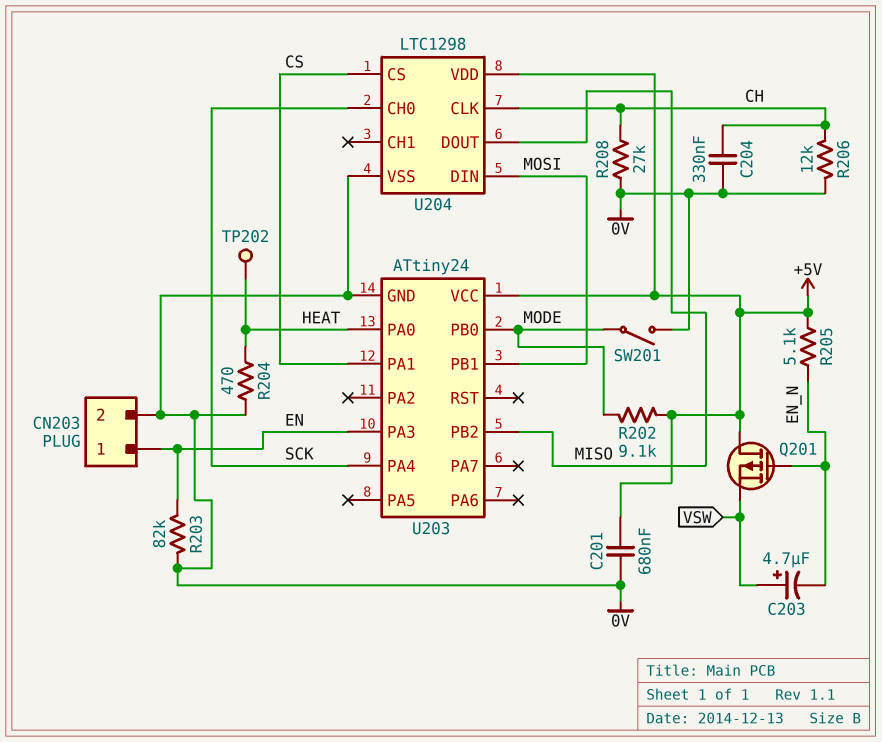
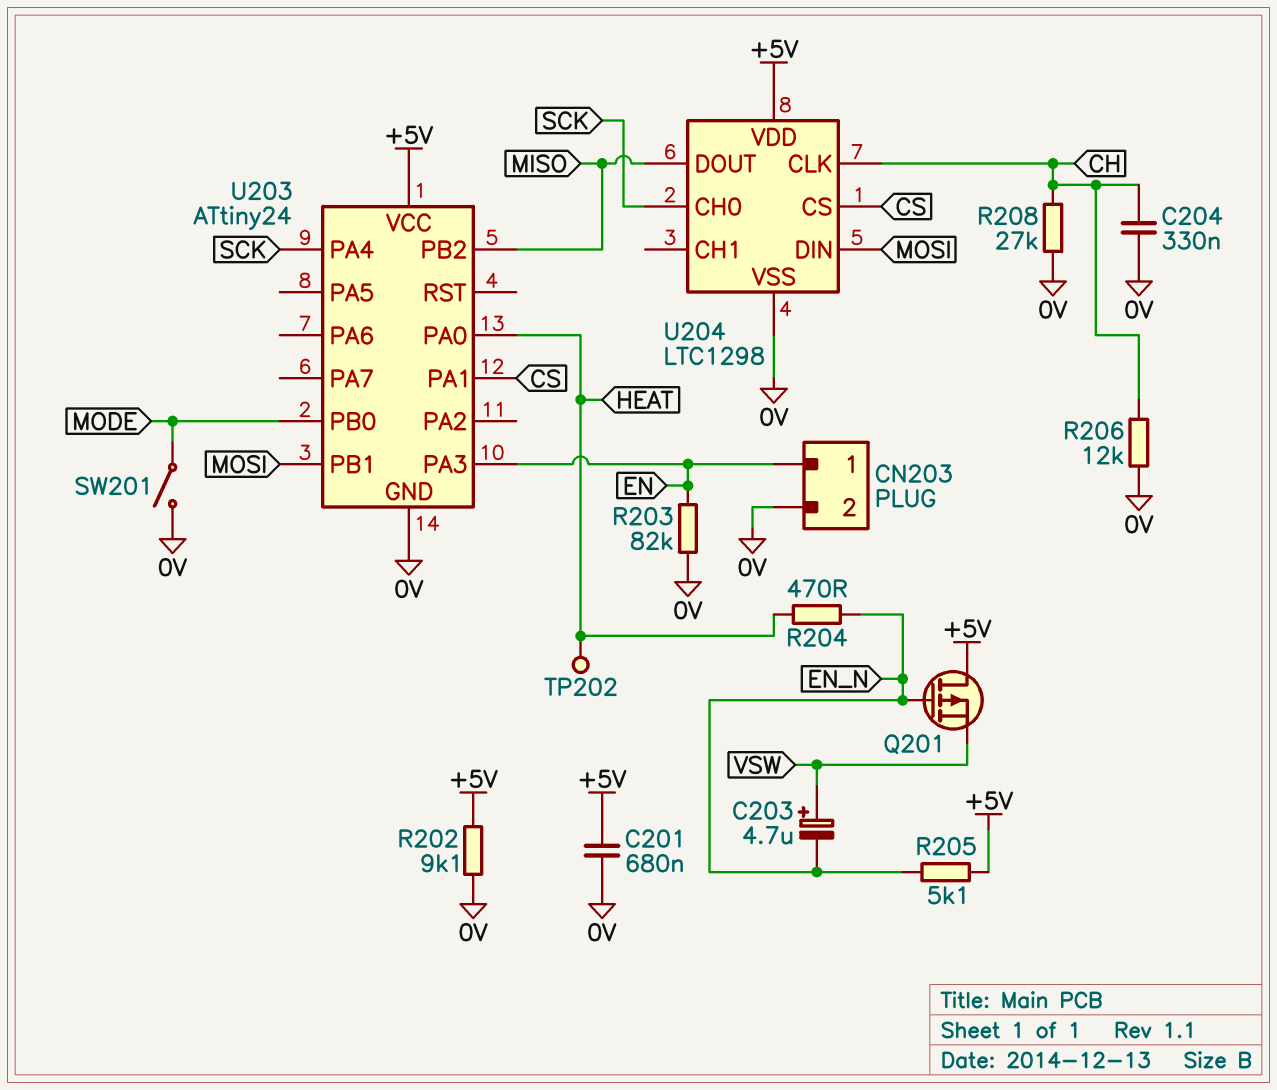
R202: 9.1k (+5V, MODE) -> 9.1k (+5V, 0V)
R204: 470 (0V, HEAT) -> 470 (EN_N, HEAT)

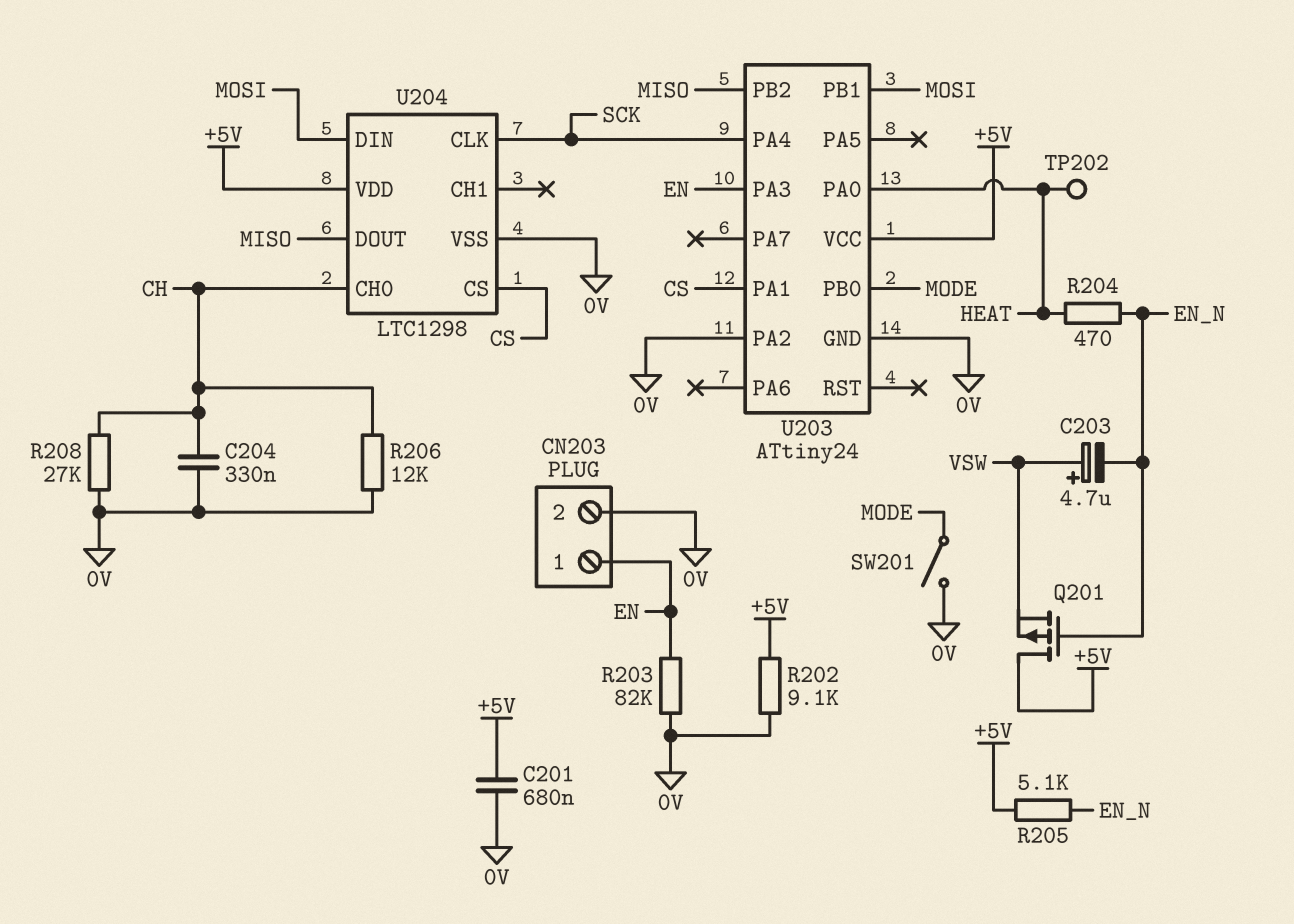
U203 pin PA2: none -> 0V
U204 pin CH0: SCK -> CH
U204 pin CLK: CH -> SCK

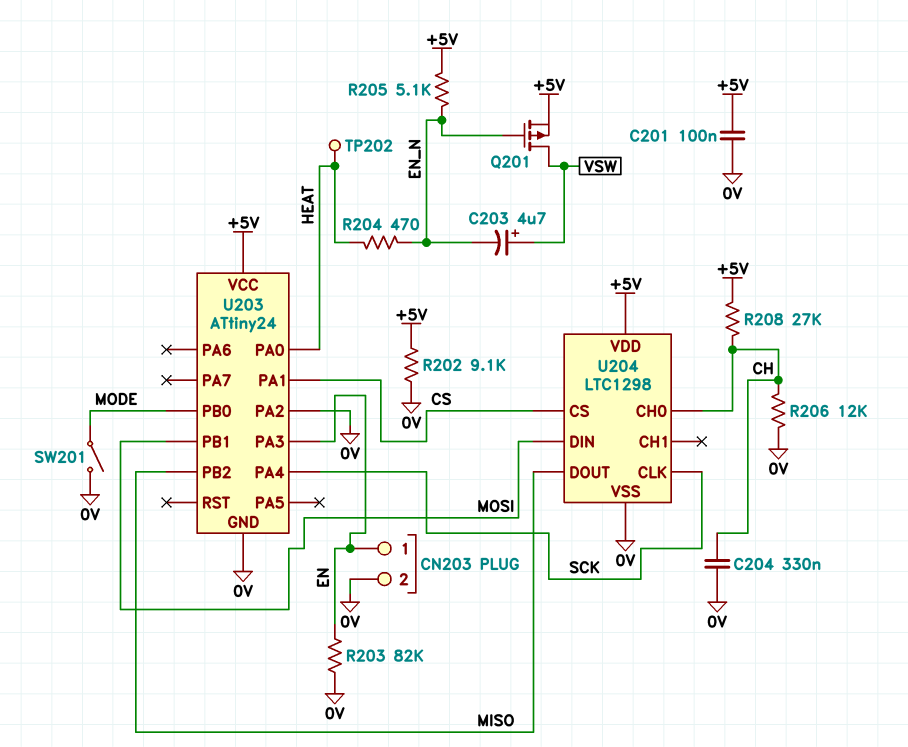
C201: 680nF (+5V, 0V) -> 100nF (+5V, 0V)
Q201: PMOS (G EN_N, D +5V, S VSW) -> PMOS (G EN_N, D VSW, S +5V)
R208: 27k (0V, CH) -> 27k (+5V, CH)

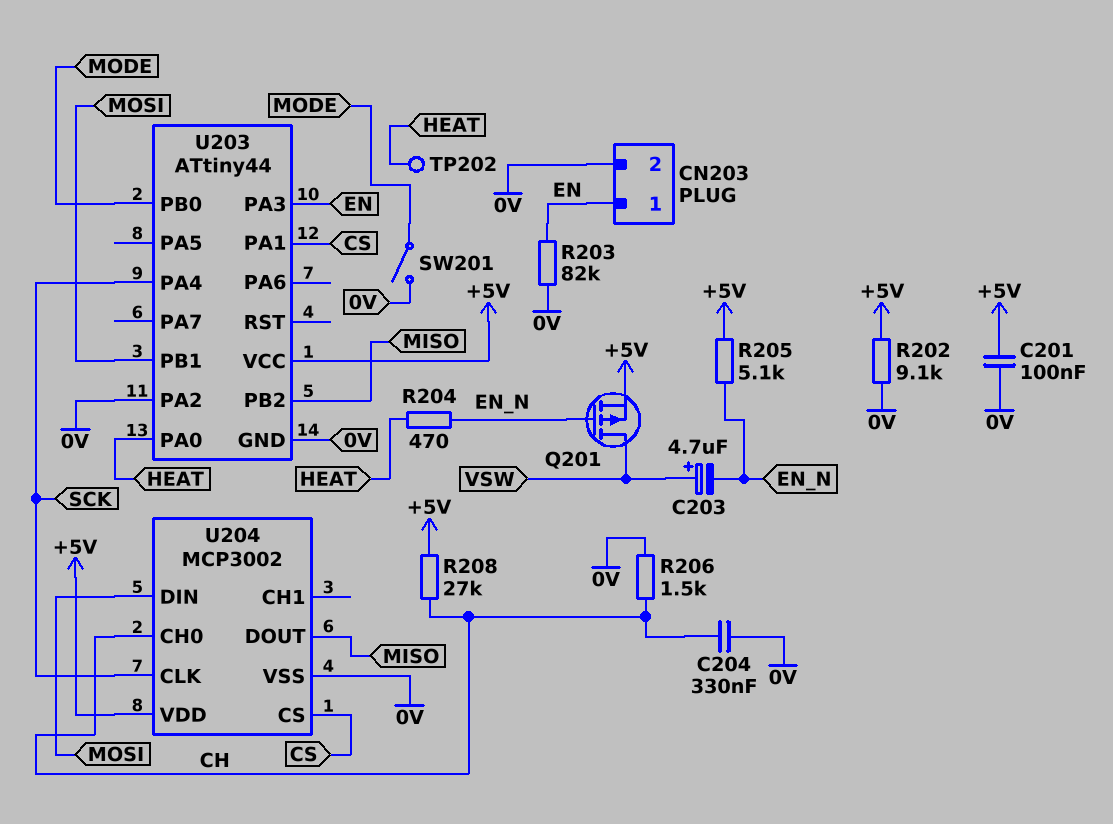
R206: 12k (0V, CH) -> 1.5k (0V, CH)
U203: ATtiny24 -> ATtiny44
U204: LTC1298 -> MCP3002

